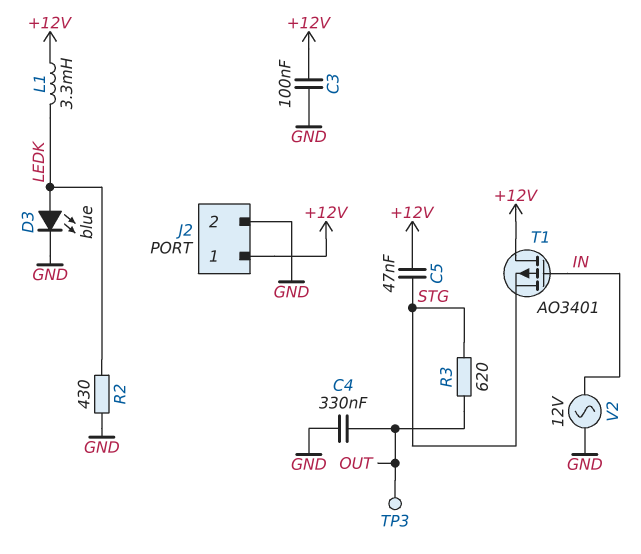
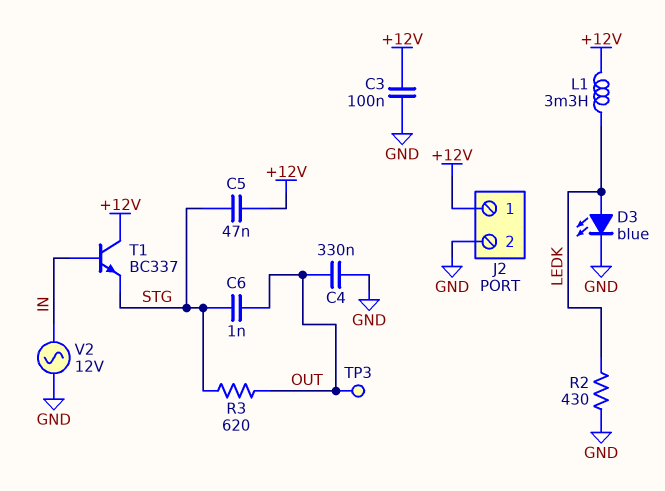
C6: none -> 1nF (OUT, STG)
T1: PMOS AO3401 (G IN, D +12V, S STG) -> NPN BC337 (B IN, C +12V, E STG)

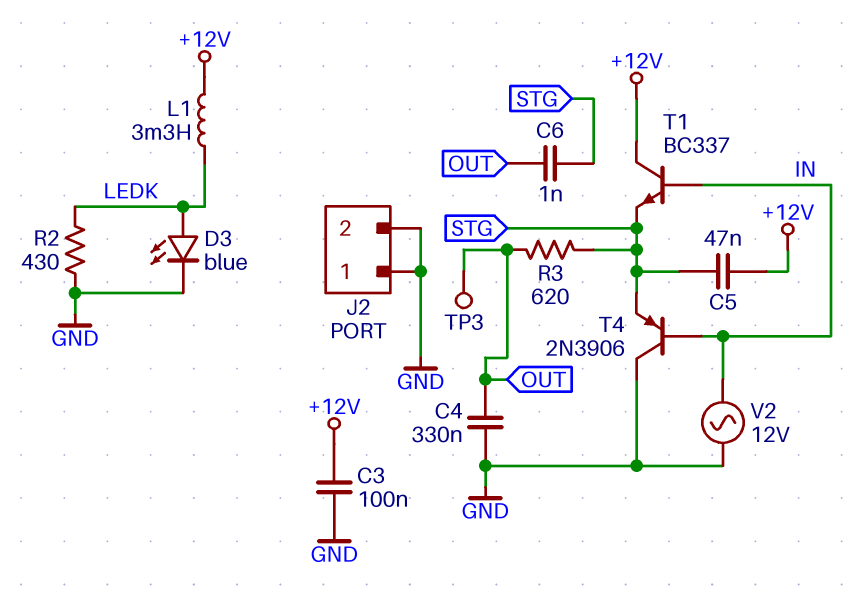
J2 pin 1: +12V -> GND
T4: none -> PNP 2N3906 (B IN, C GND, E STG)

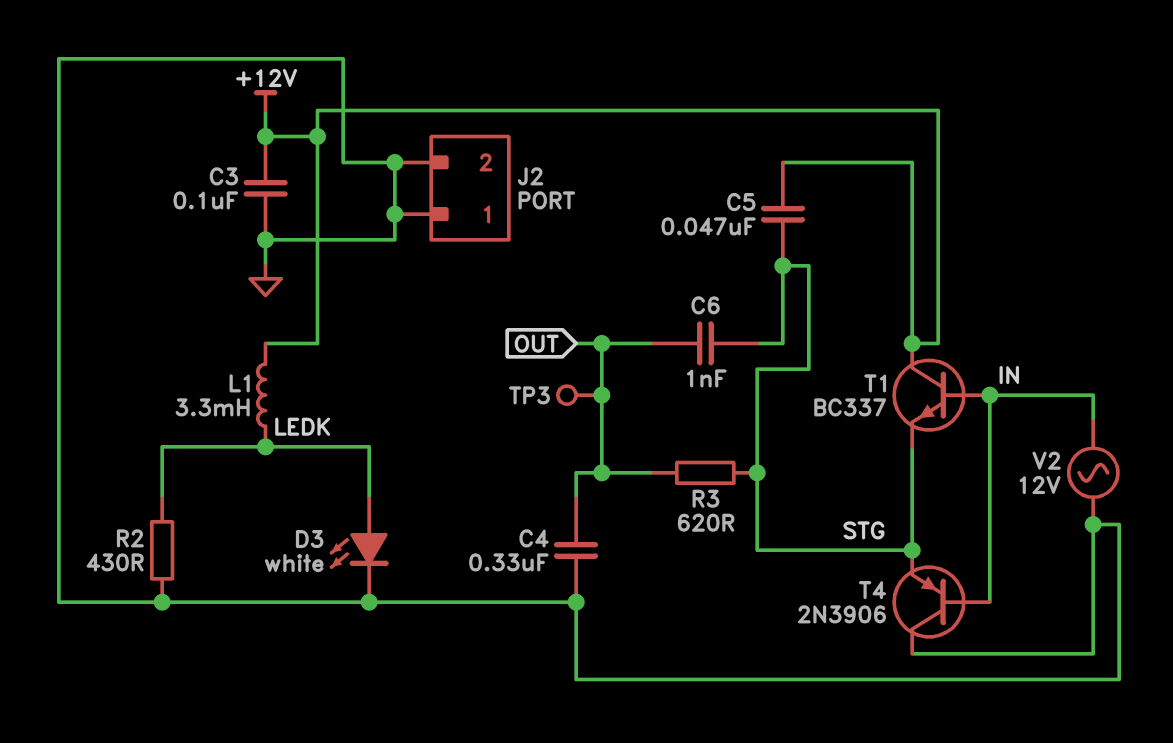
D3: LED blue (A LEDK, K GND) -> LED white (A LEDK, K GND)

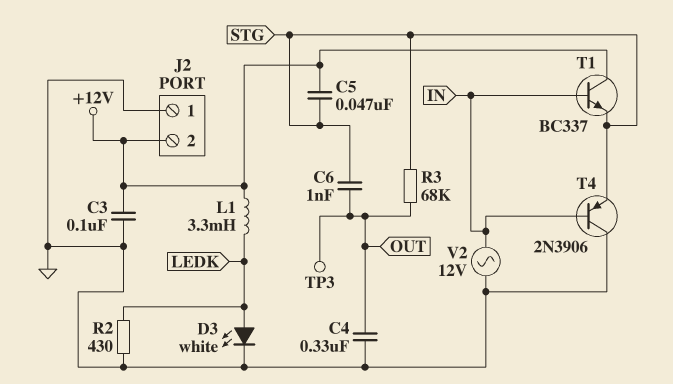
J2 pin 2: GND -> +12V
R3: 620 (OUT, STG) -> 68k (OUT, STG)

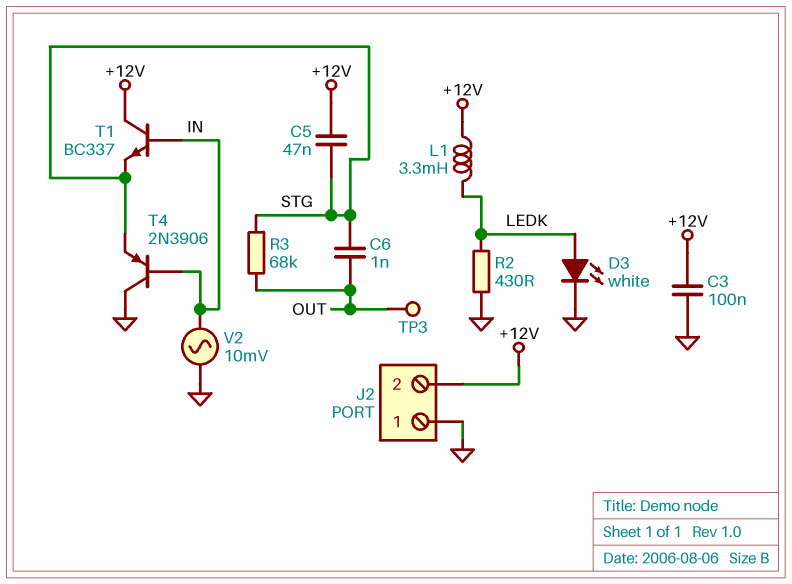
C4: 330nF (GND, OUT) -> none
V2: AC 12V (GND, IN) -> AC 10mV (GND, IN)

